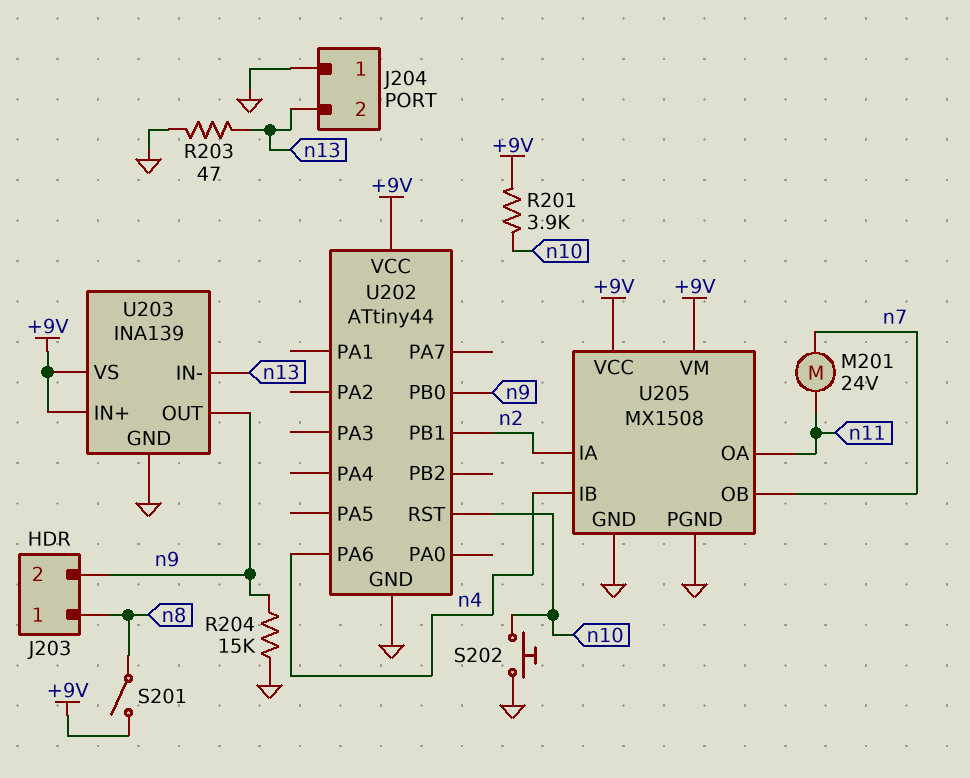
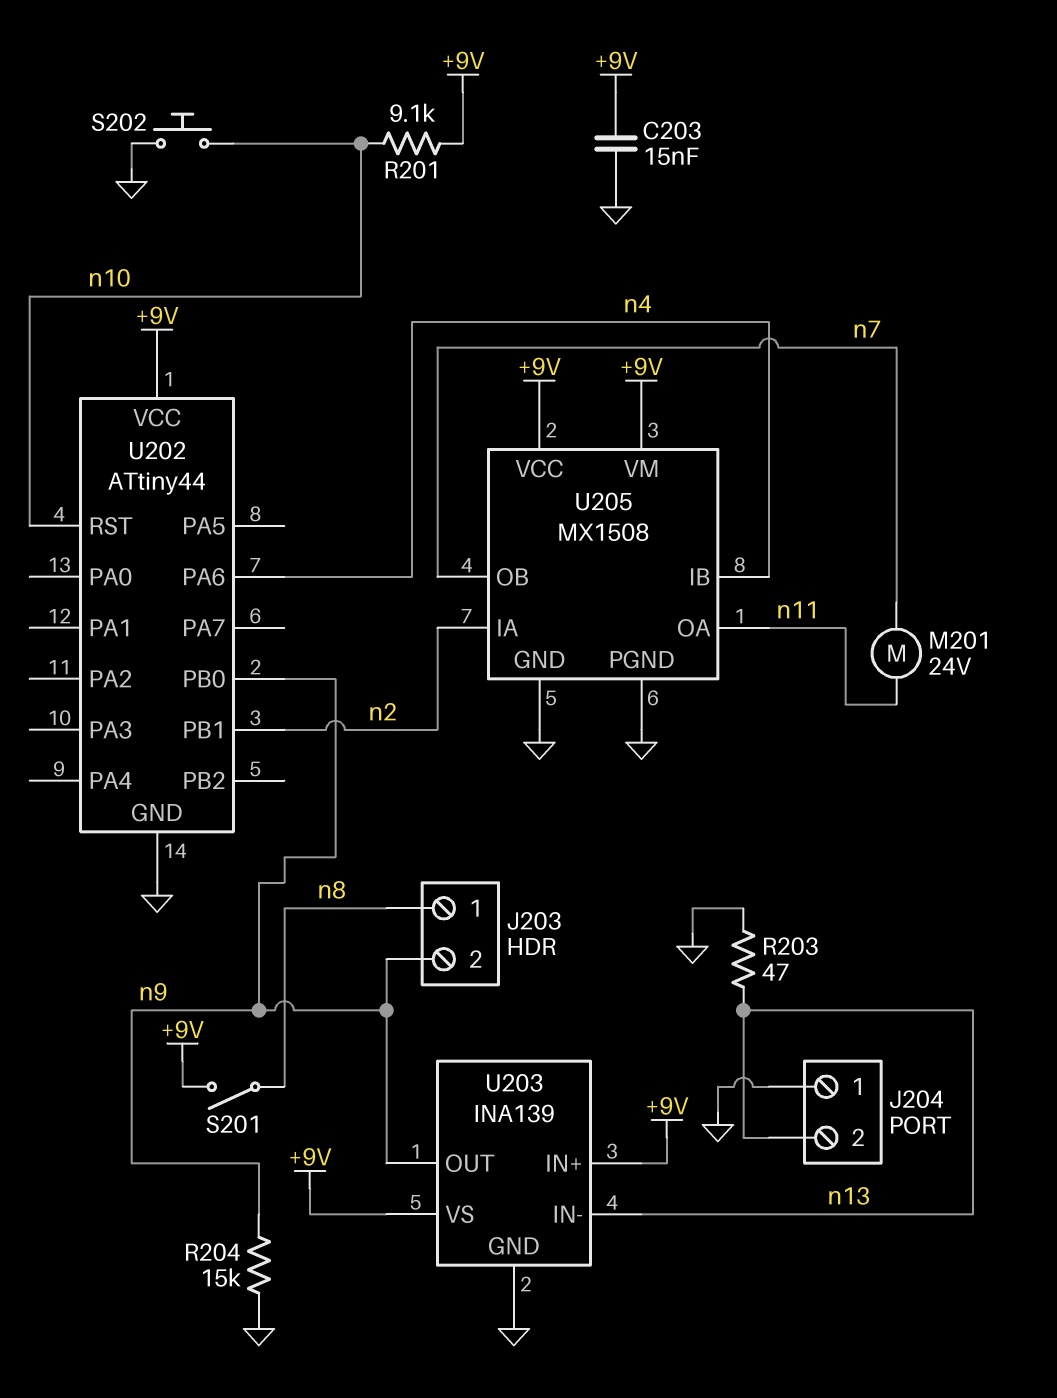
C203: none -> 15nF (+9V, GND)
R201: 3.9k (+9V, n10) -> 9.1k (+9V, n10)

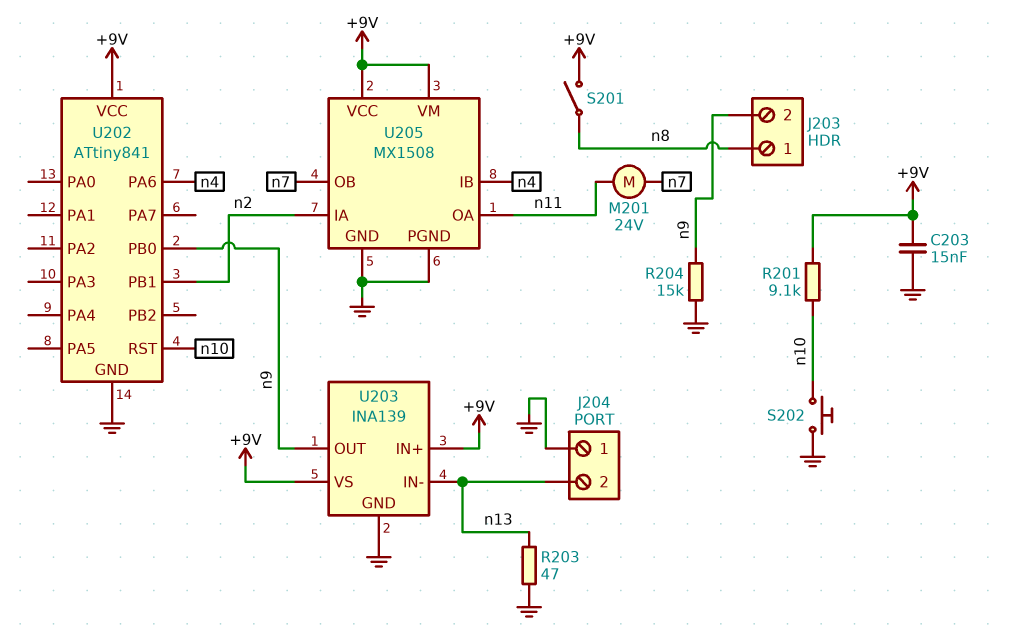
U202: ATtiny44 -> ATtiny841

